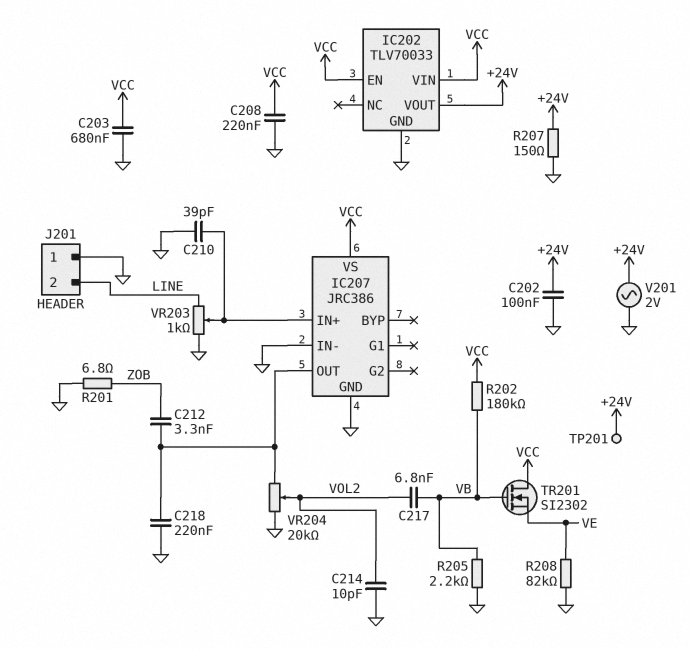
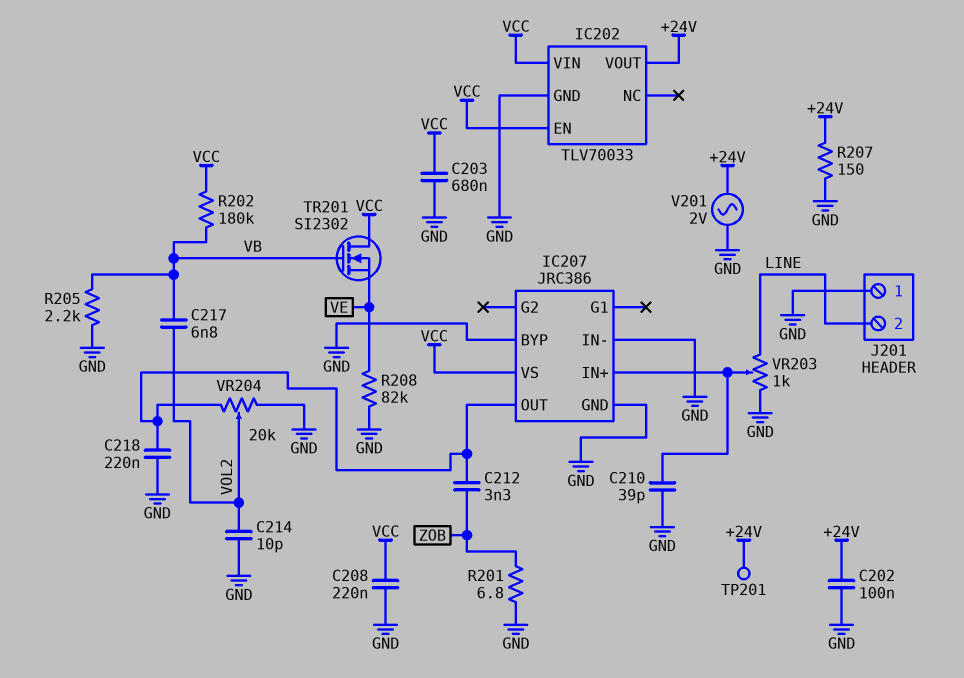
IC207 pin BYP: none -> GND

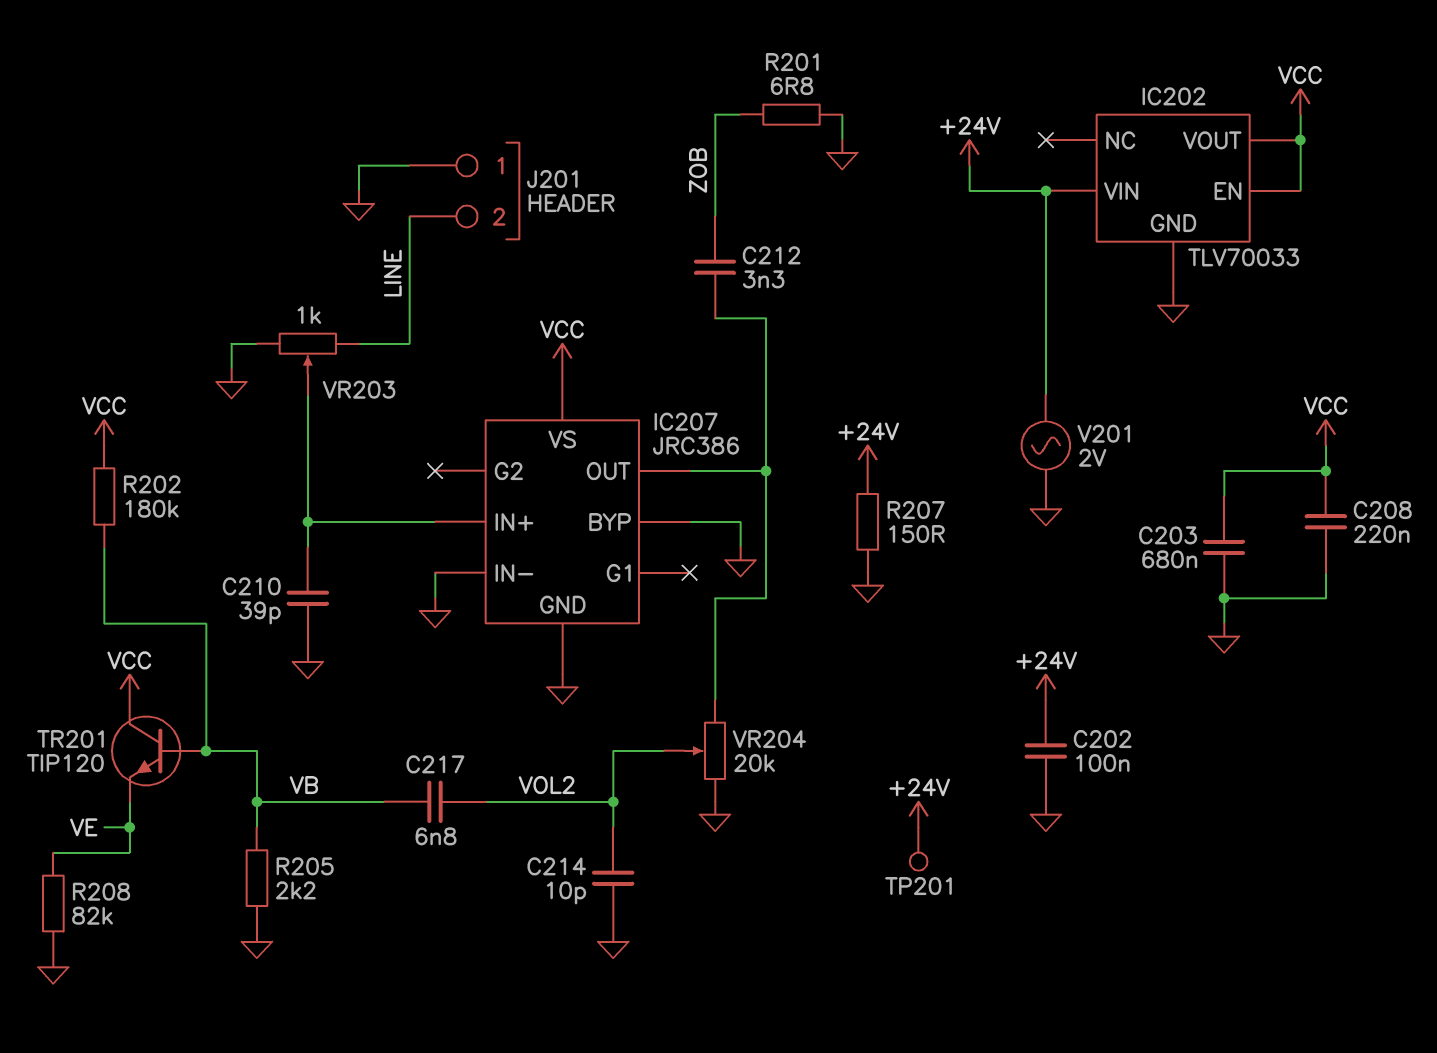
C218: 220nF (GND, IC207/OUT) -> none
IC202 pin VIN: VCC -> +24V
IC202 pin VOUT: +24V -> VCC
TR201: NMOS SI2302 (G VB, D VCC, S VE) -> NPN TIP120 (B VB, C VCC, E VE)

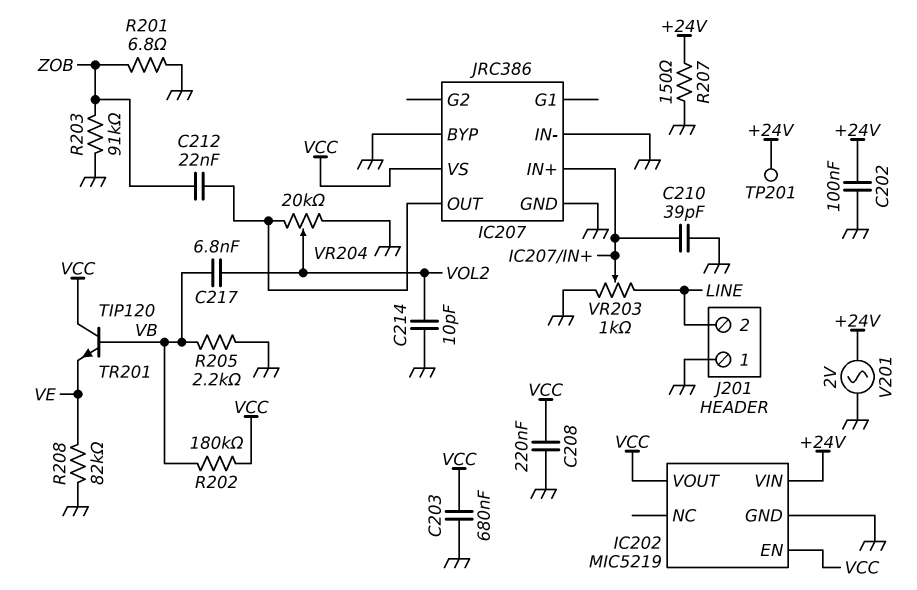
C212: 3.3nF (IC207/OUT, ZOB) -> 22nF (IC207/OUT, ZOB)
IC202: TLV70033 -> MIC5219
R203: none -> 91k (GND, ZOB)

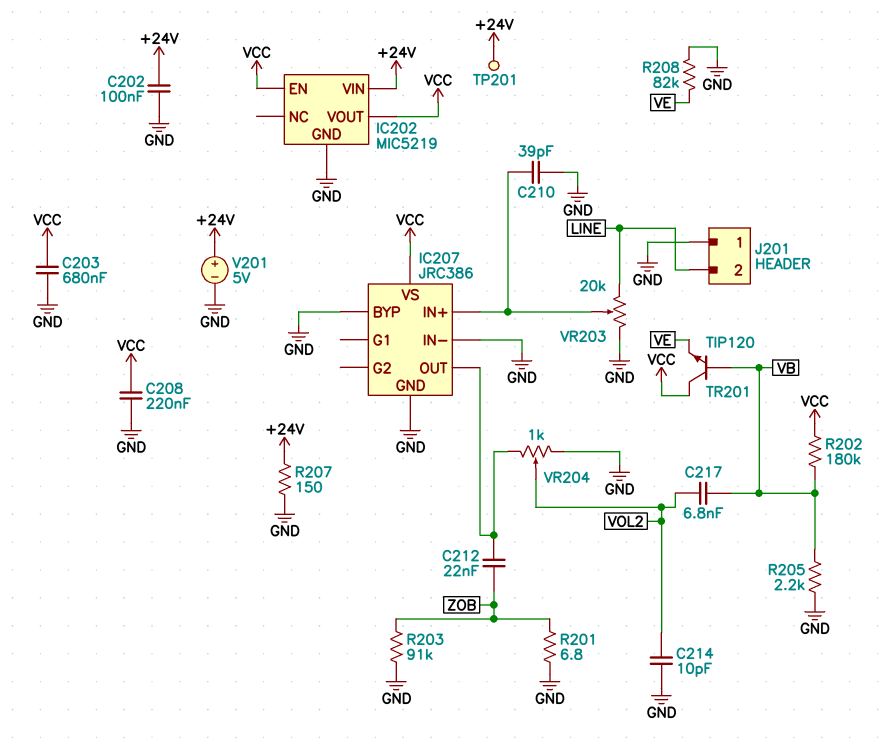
V201: AC 2V (+24V, GND) -> 5V (plus +24V, minus GND)
VR203: 1k (GND, LINE, wiper IC207/IN+) -> 20k (GND, LINE, wiper IC207/IN+)
VR204: 20k (GND, IC207/OUT, wiper VOL2) -> 1k (GND, IC207/OUT, wiper VOL2)

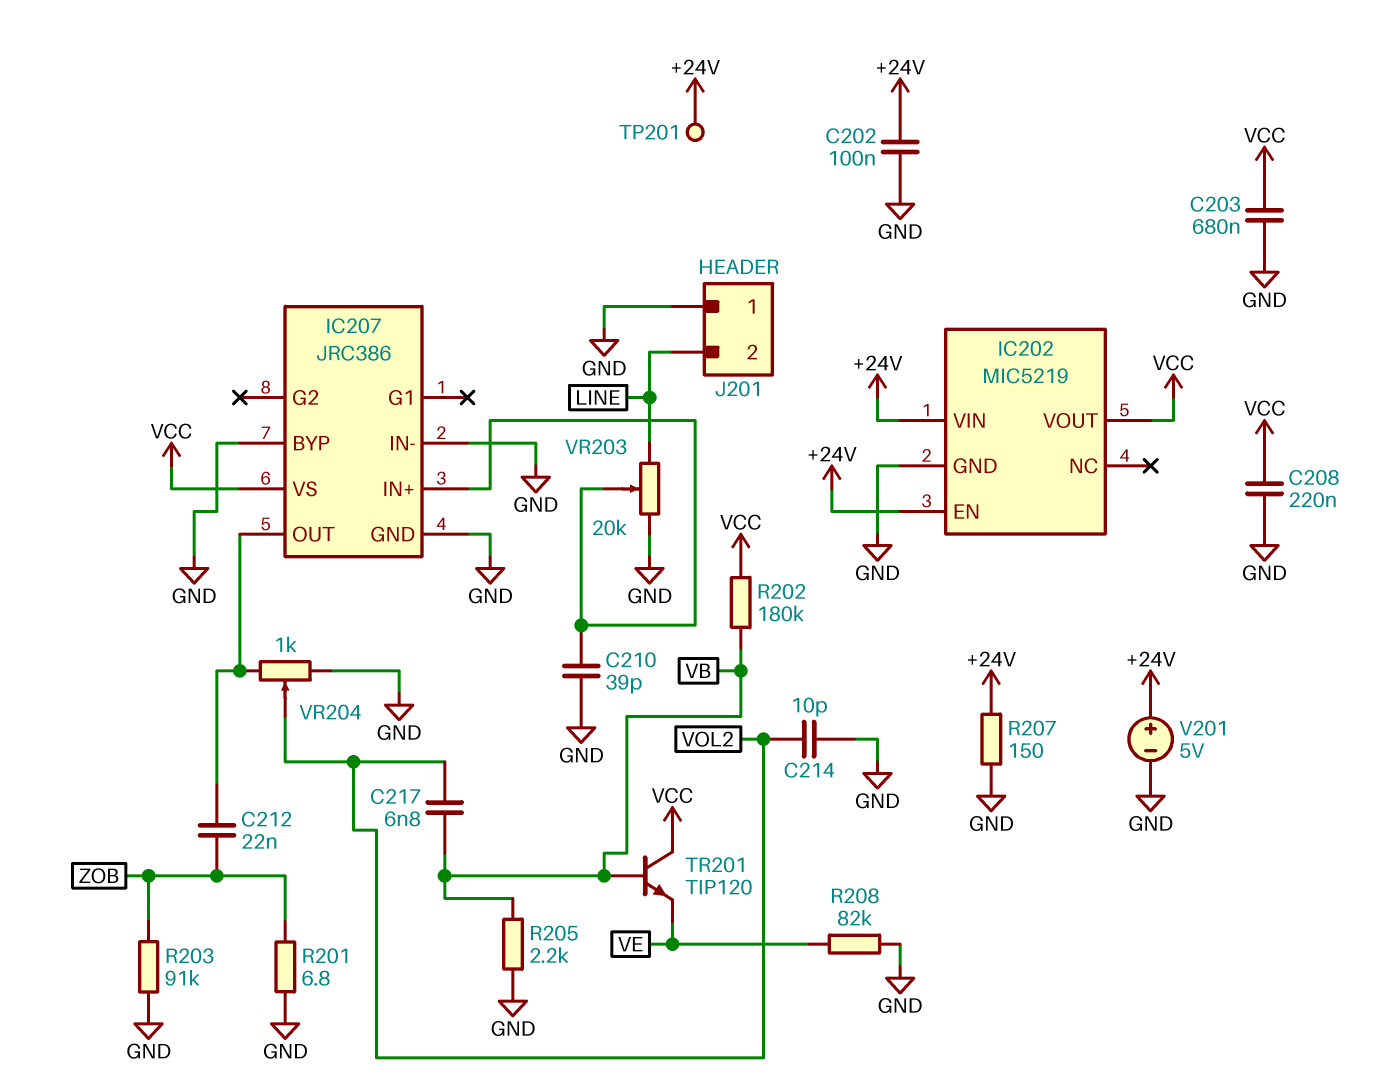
IC202 pin EN: VCC -> +24V

